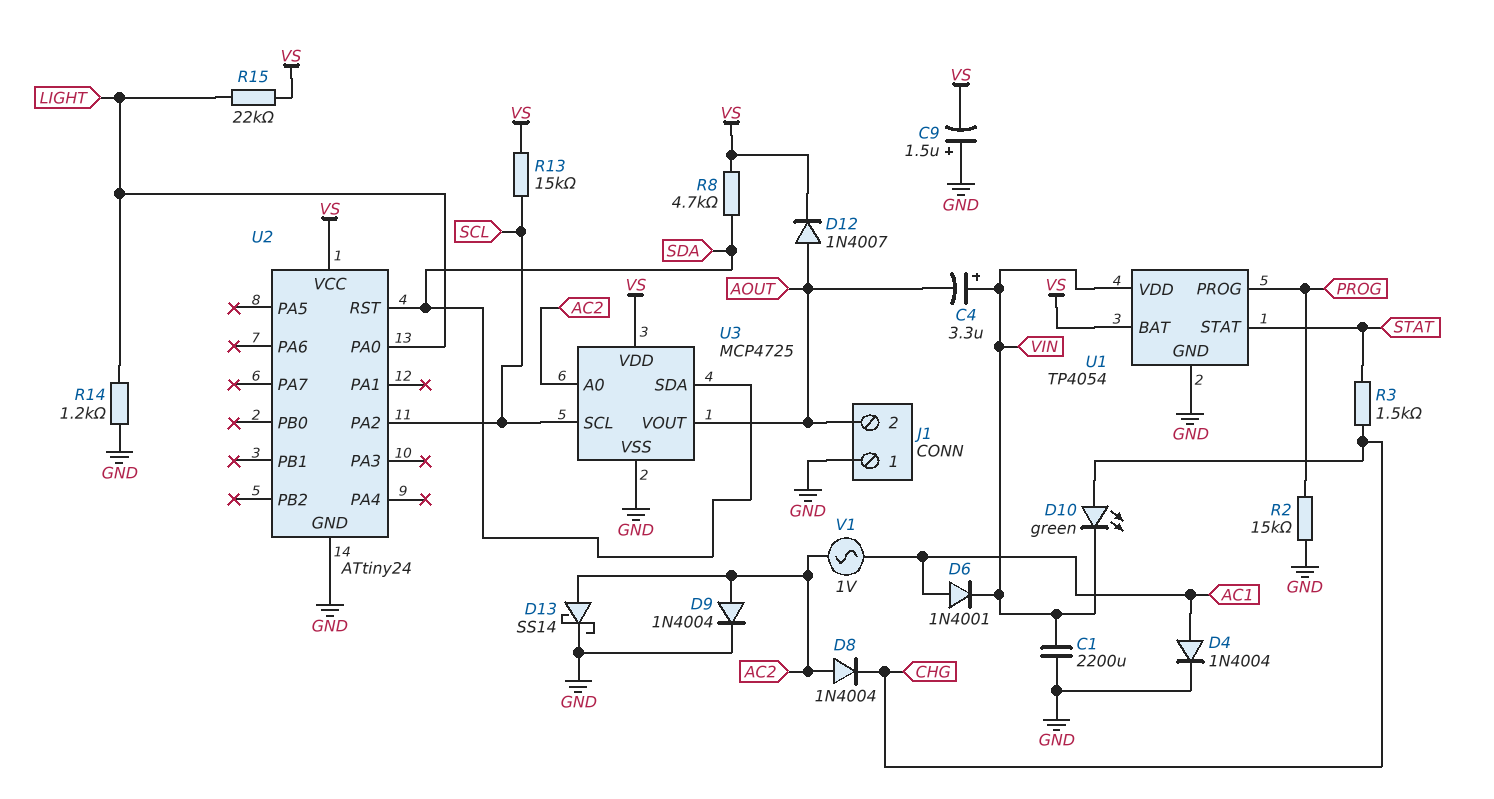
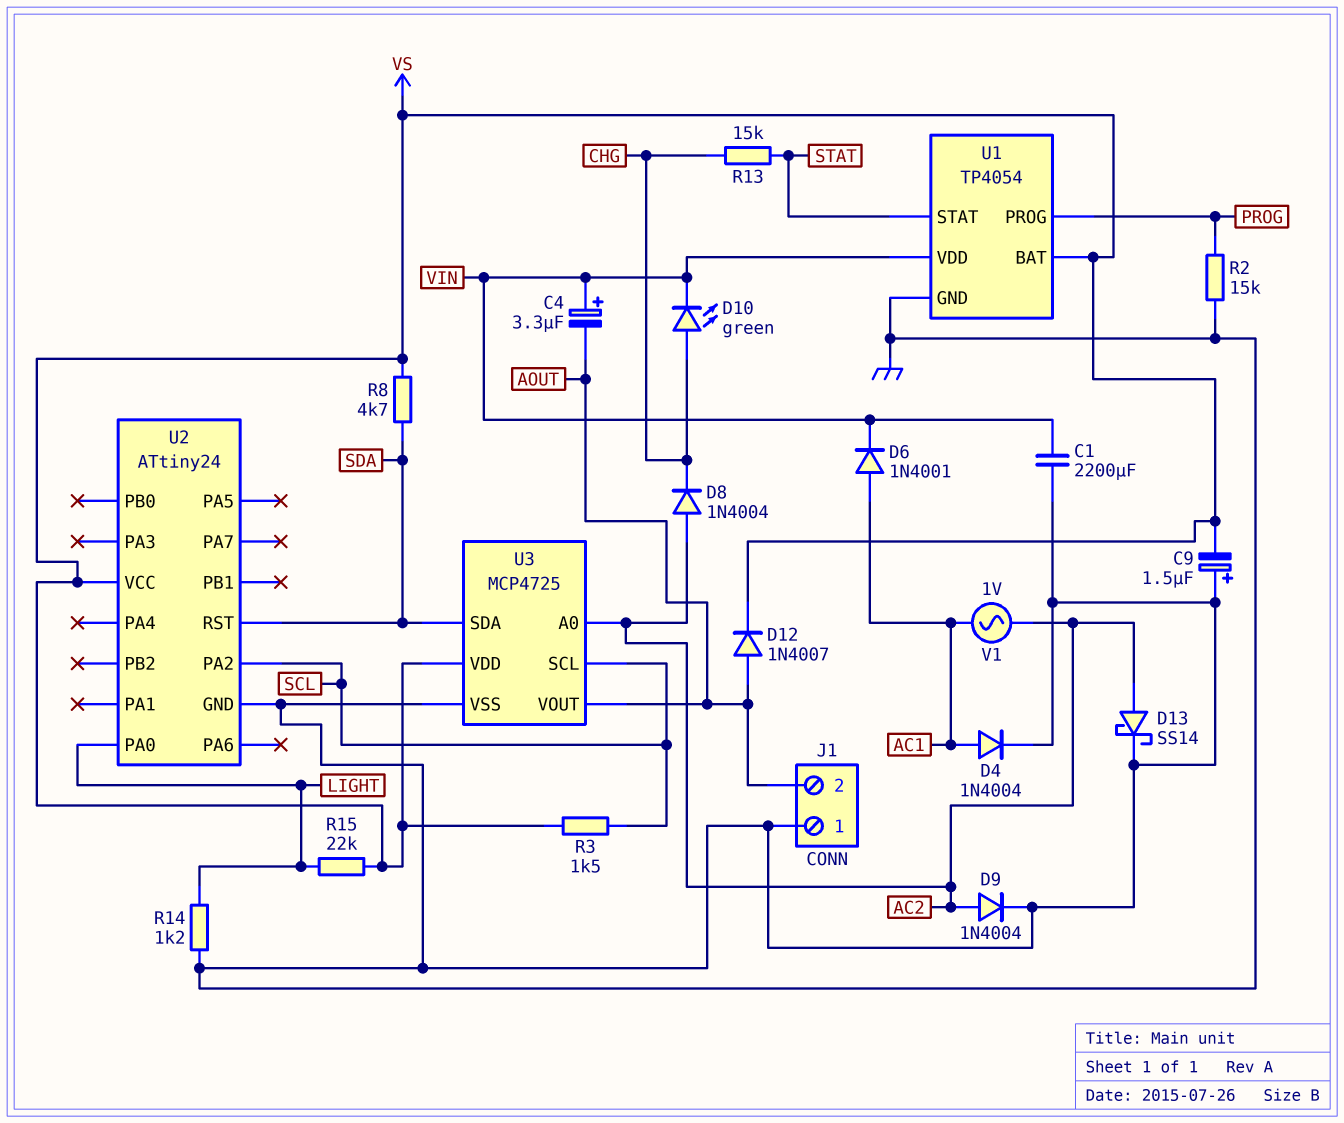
R3: 1.5k (CHG, STAT) -> 1.5k (SCL, VS)
R13: 15k (SCL, VS) -> 15k (CHG, STAT)

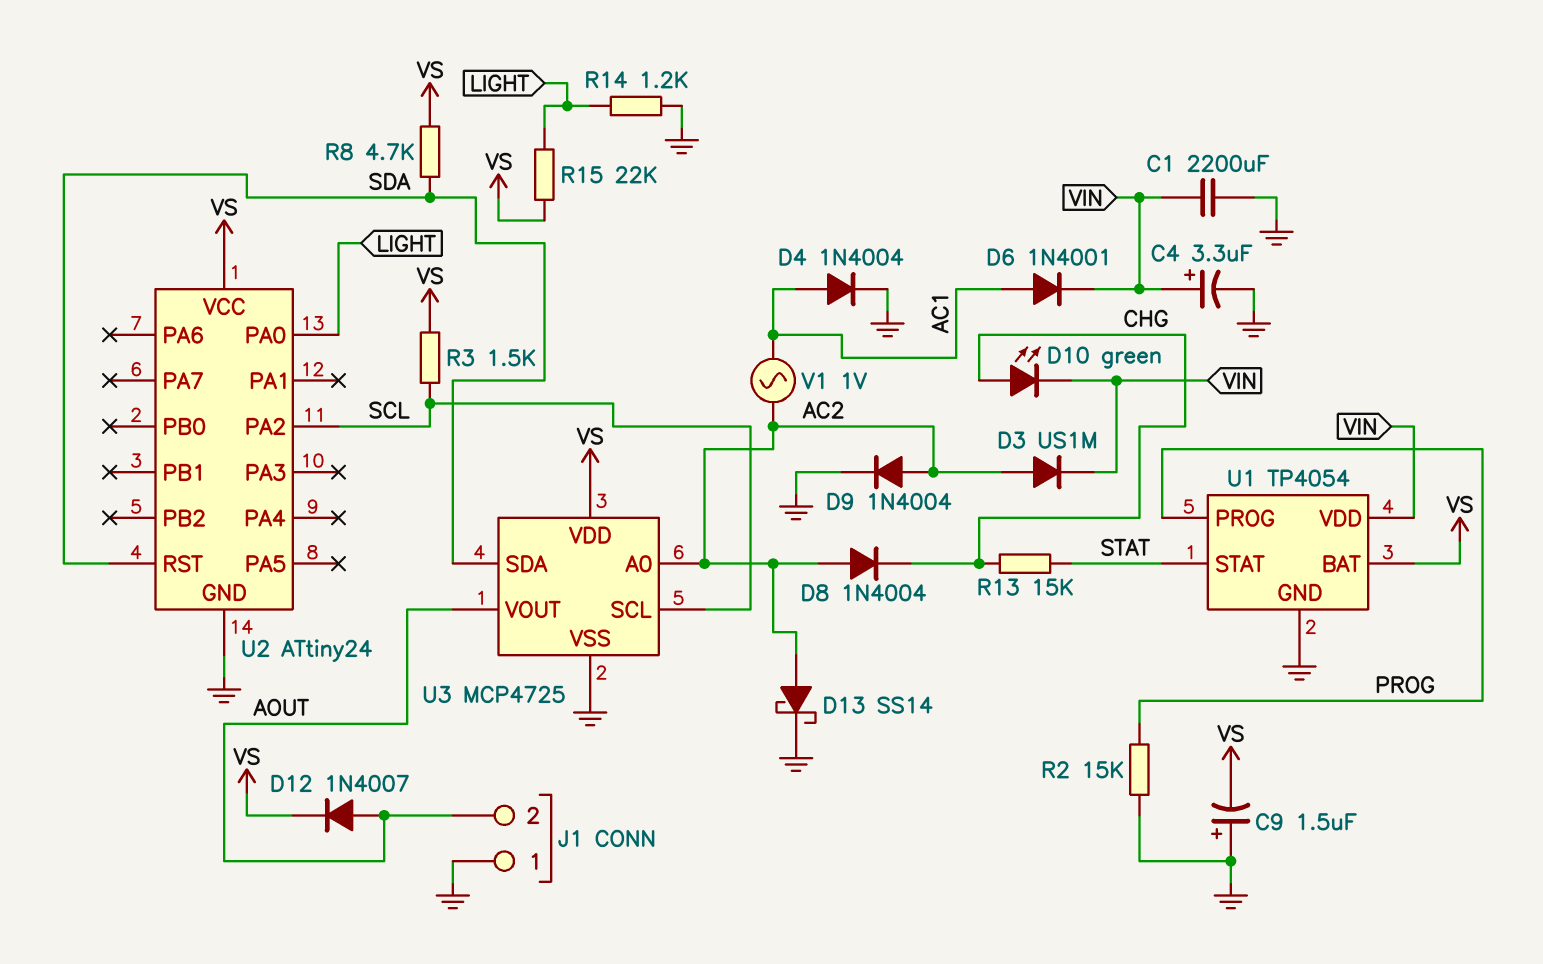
C4: 3.3uF (plus VIN, minus AOUT) -> 3.3uF (plus VIN, minus GND)
D3: none -> diode US1M (A AC2, K VIN)

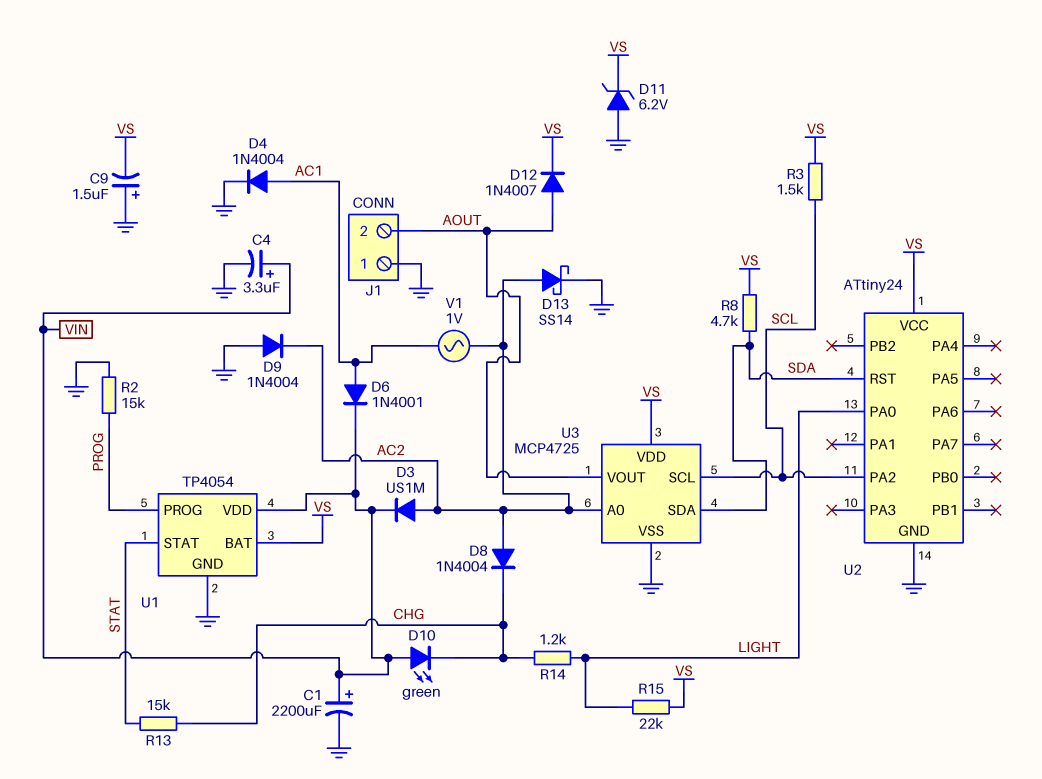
C1: 2200uF (GND, VIN) -> 2200uF (plus VIN, minus GND)
D9: diode 1N4004 (A AC2, K GND) -> diode 1N4004 (A GND, K AC2)
D10: LED green (A CHG, K VIN) -> LED green (A VIN, K CHG)
D11: none -> zener 6.2V (A GND, K VS)
R14: 1.2k (GND, LIGHT) -> 1.2k (CHG, LIGHT)

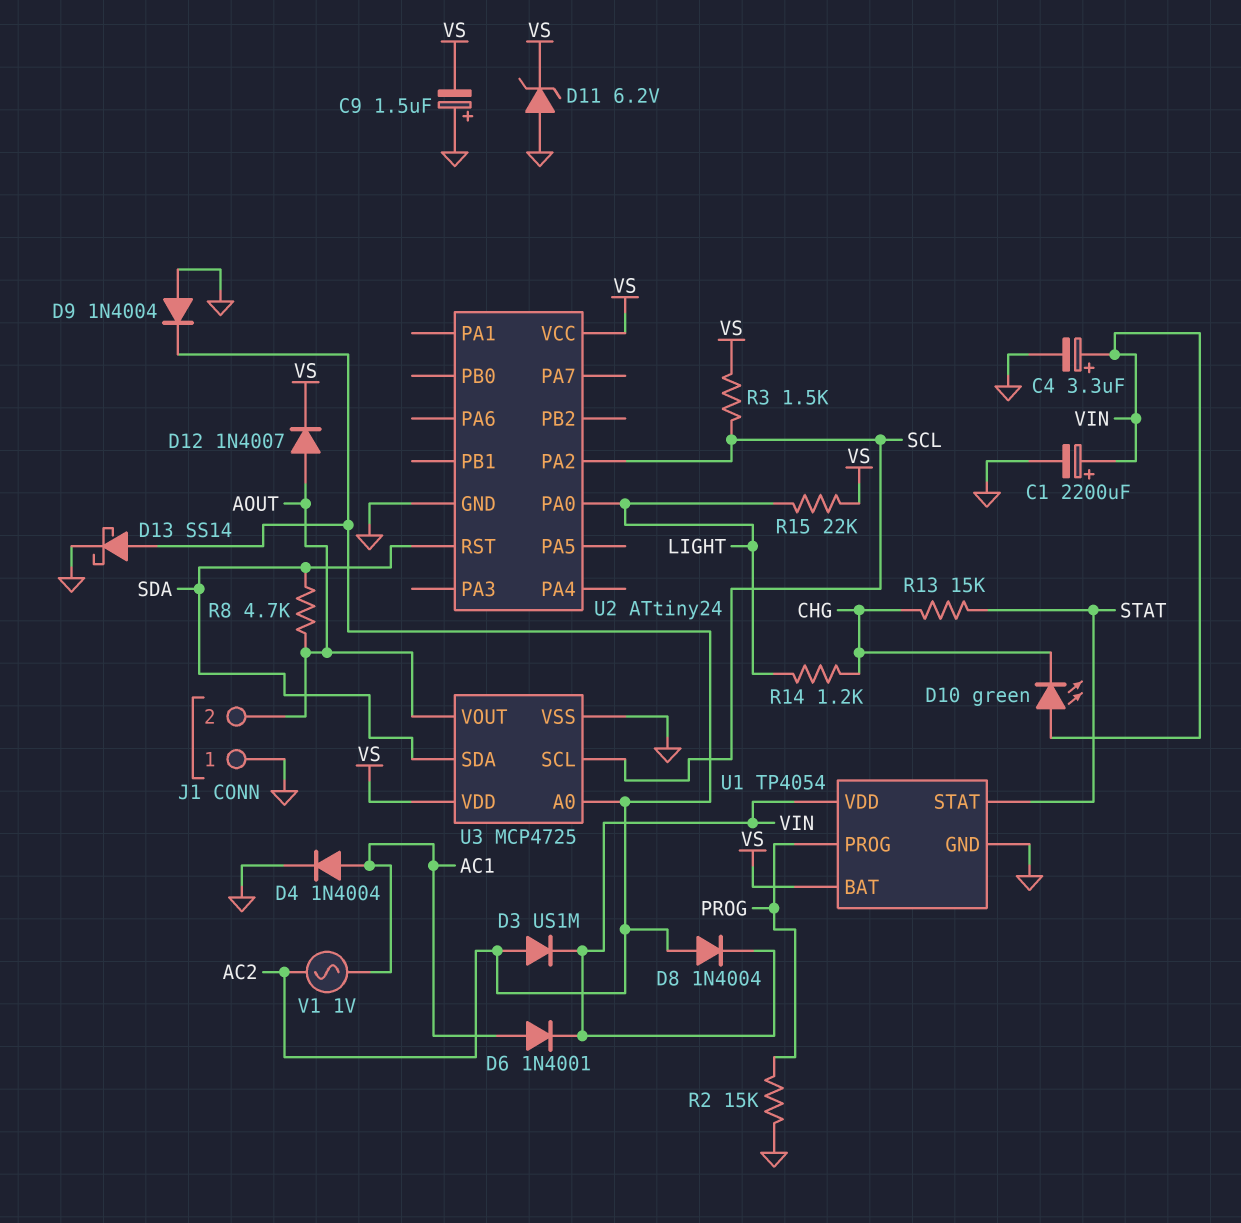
D8: diode 1N4004 (A AC2, K CHG) -> diode 1N4004 (A AC2, K VIN)
R8: 4.7k (SDA, VS) -> 4.7k (AOUT, SDA)

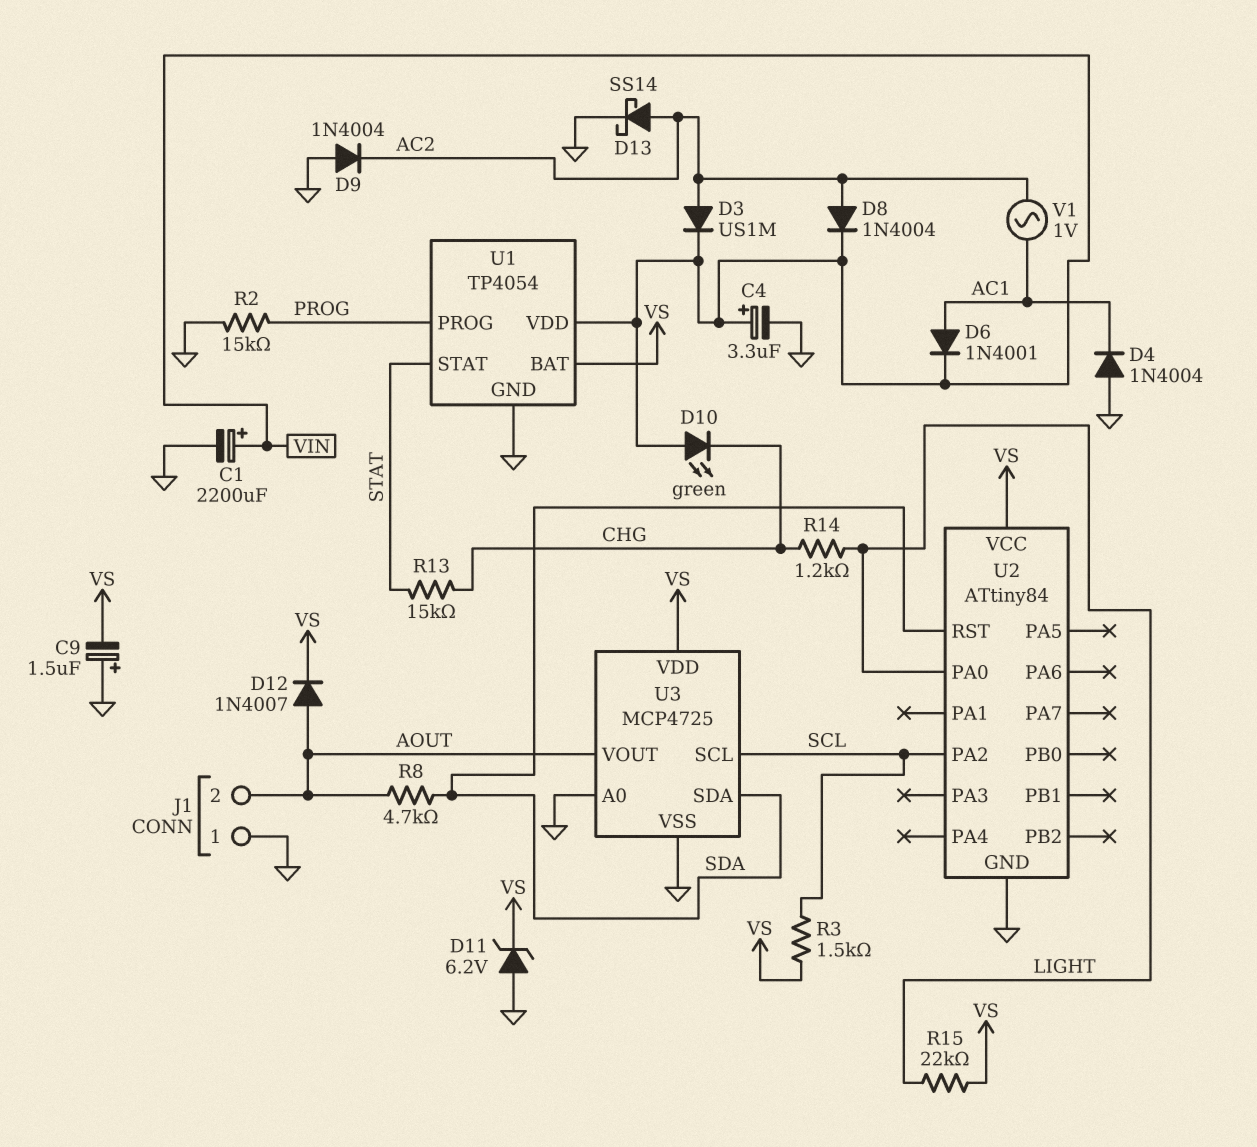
D4: diode 1N4004 (A AC1, K GND) -> diode 1N4004 (A GND, K AC1)
U2: ATtiny24 -> ATtiny84
U3 pin A0: AC2 -> GND

